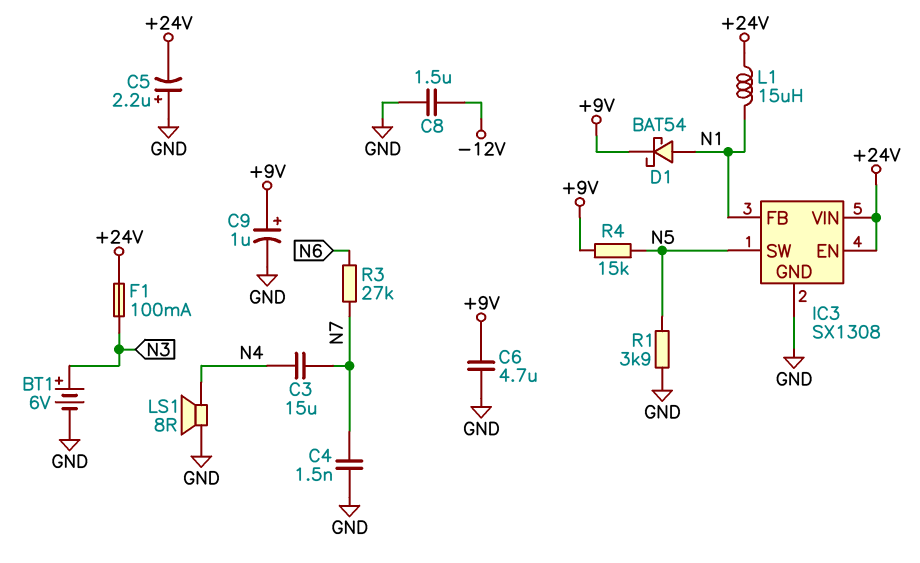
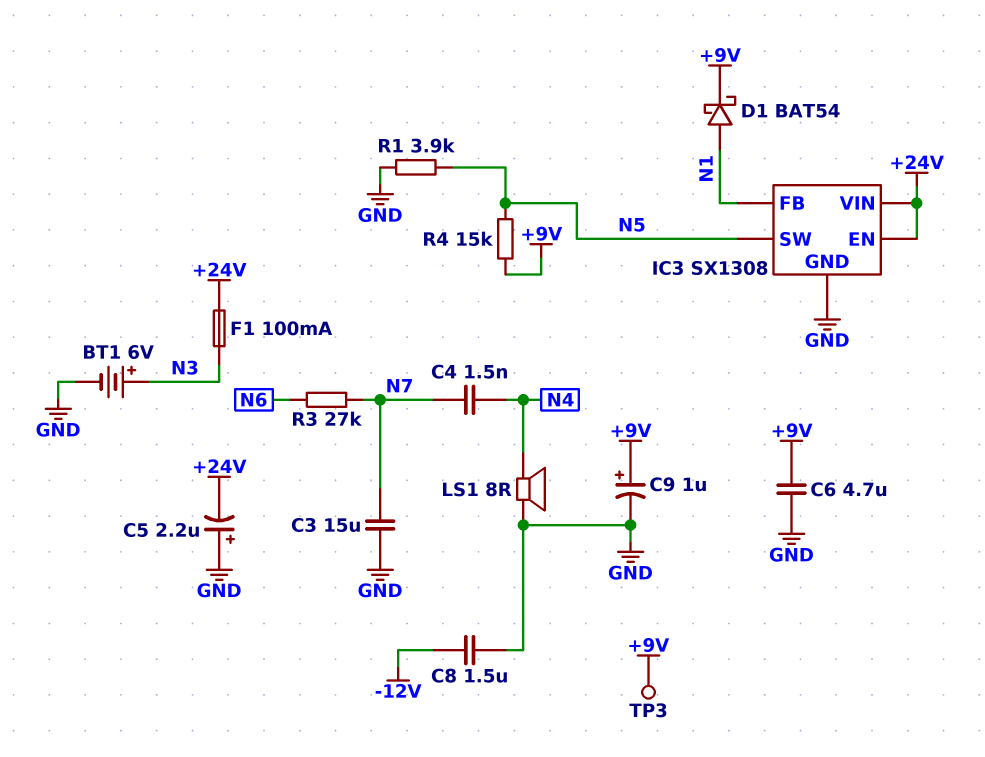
C3: 15uF (N4, N7) -> 15uF (GND, N7)
C4: 1.5nF (GND, N7) -> 1.5nF (N4, N7)
L1: 15uH (+24V, N1) -> none
TP3: none -> test point (+9V)

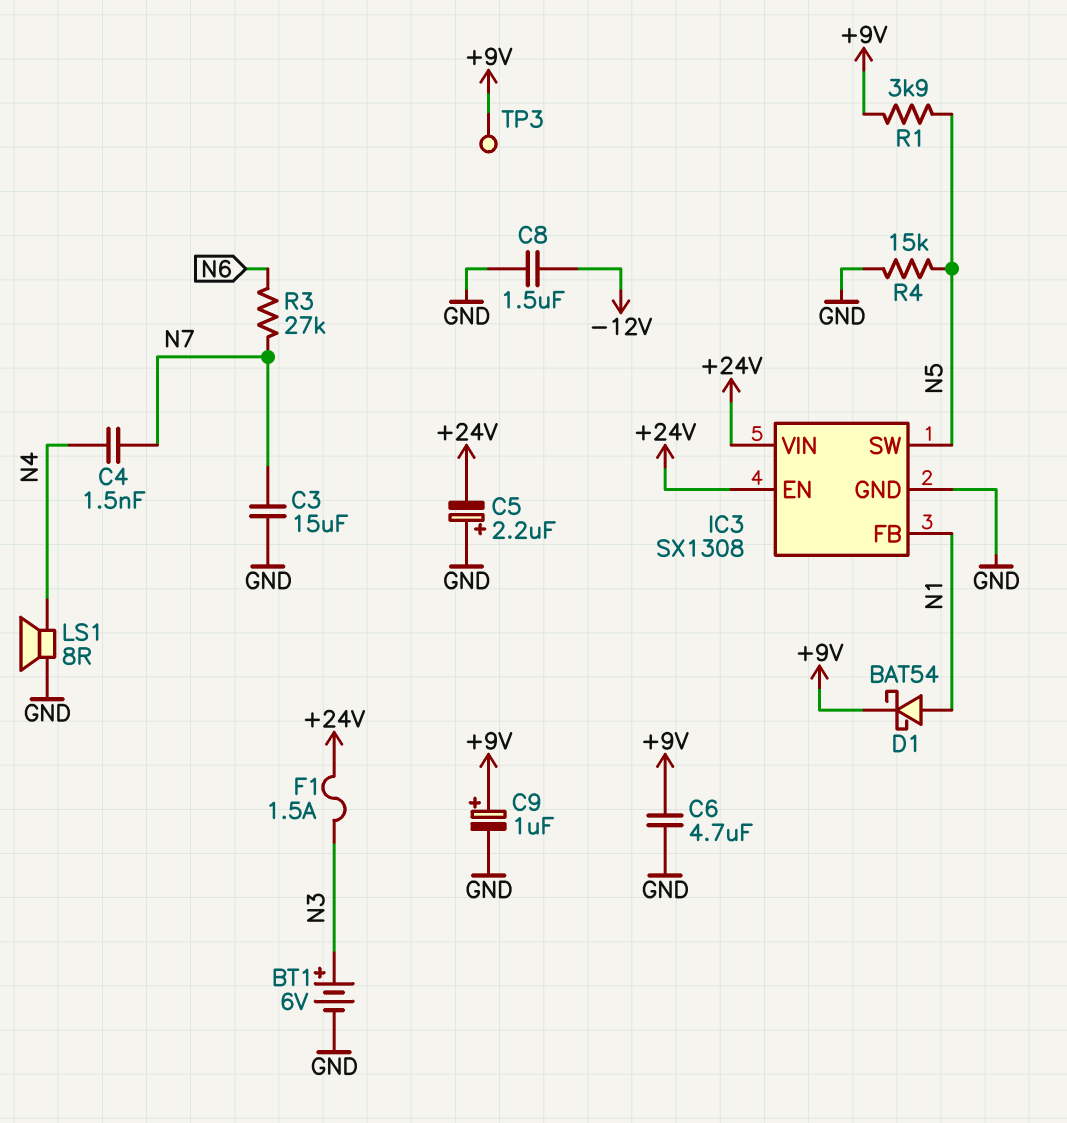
F1: 100mA (+24V, N3) -> 1.5A (+24V, N3)
R1: 3.9k (GND, N5) -> 3.9k (+9V, N5)
R4: 15k (+9V, N5) -> 15k (GND, N5)

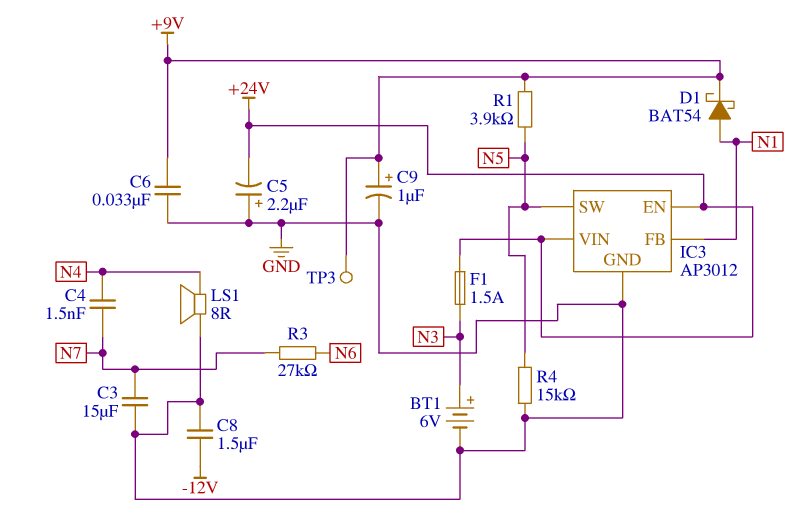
C6: 4.7uF (+9V, GND) -> 33nF (+9V, GND)
IC3: SX1308 -> AP3012

